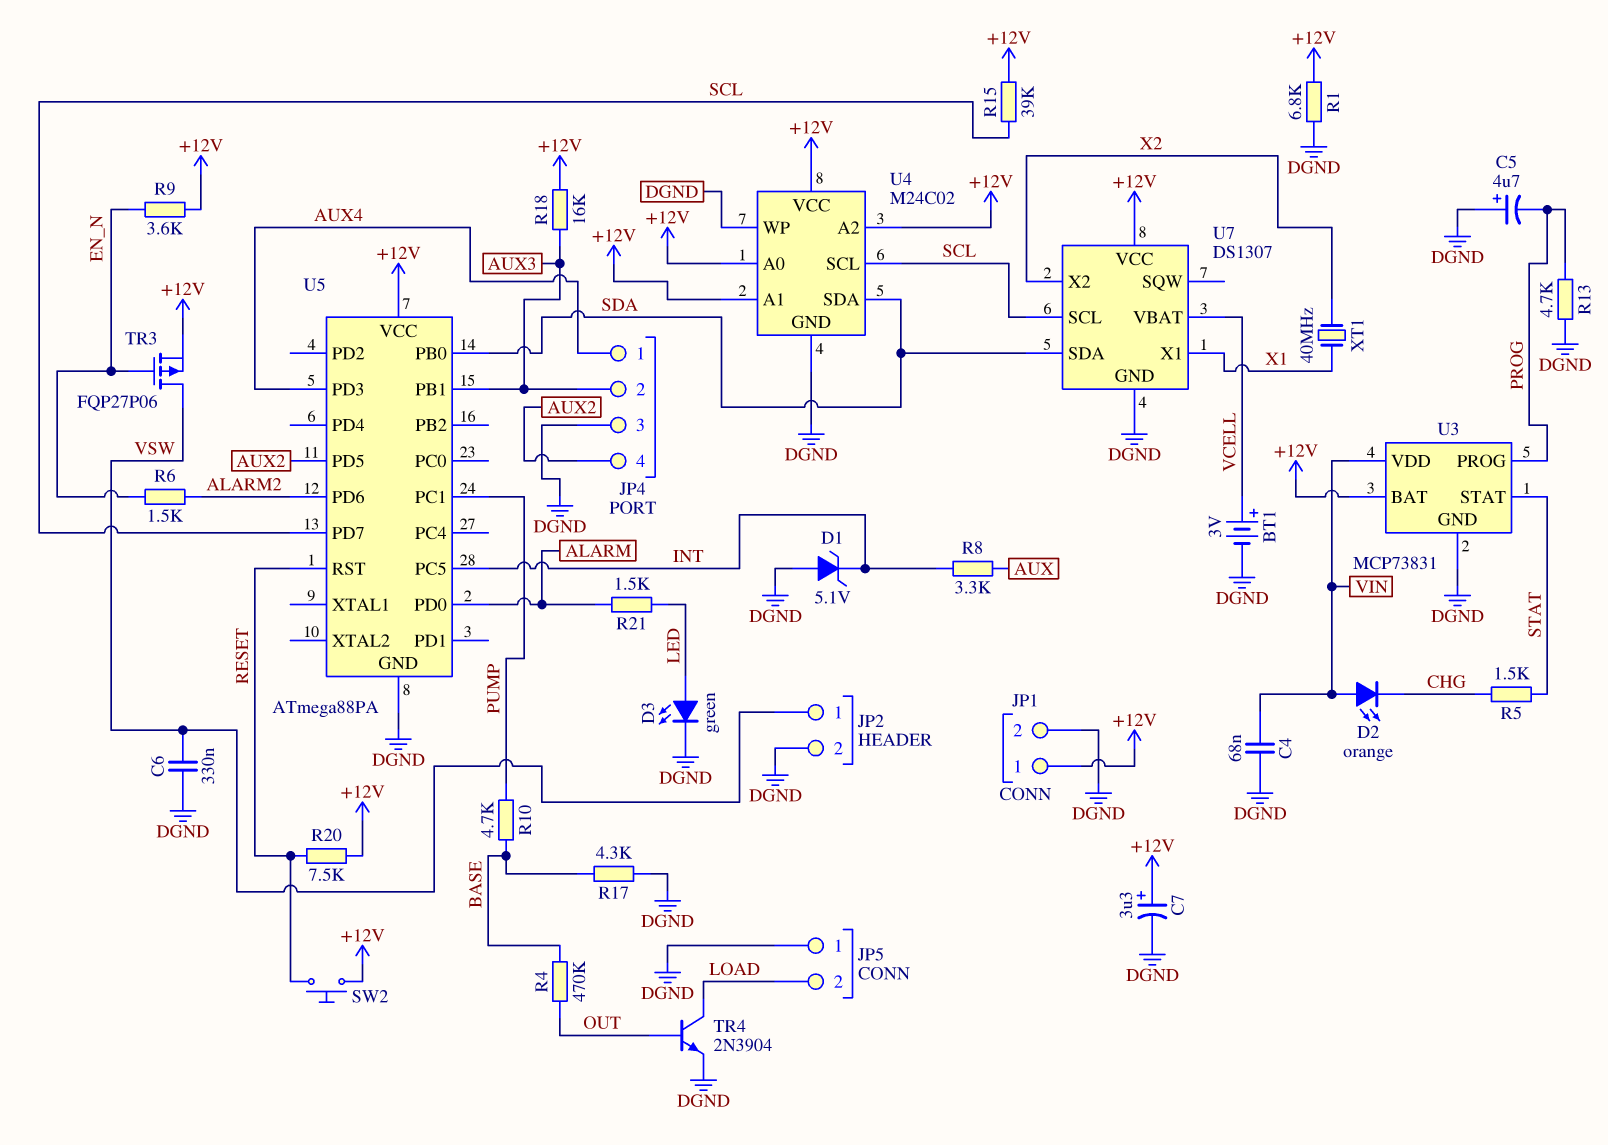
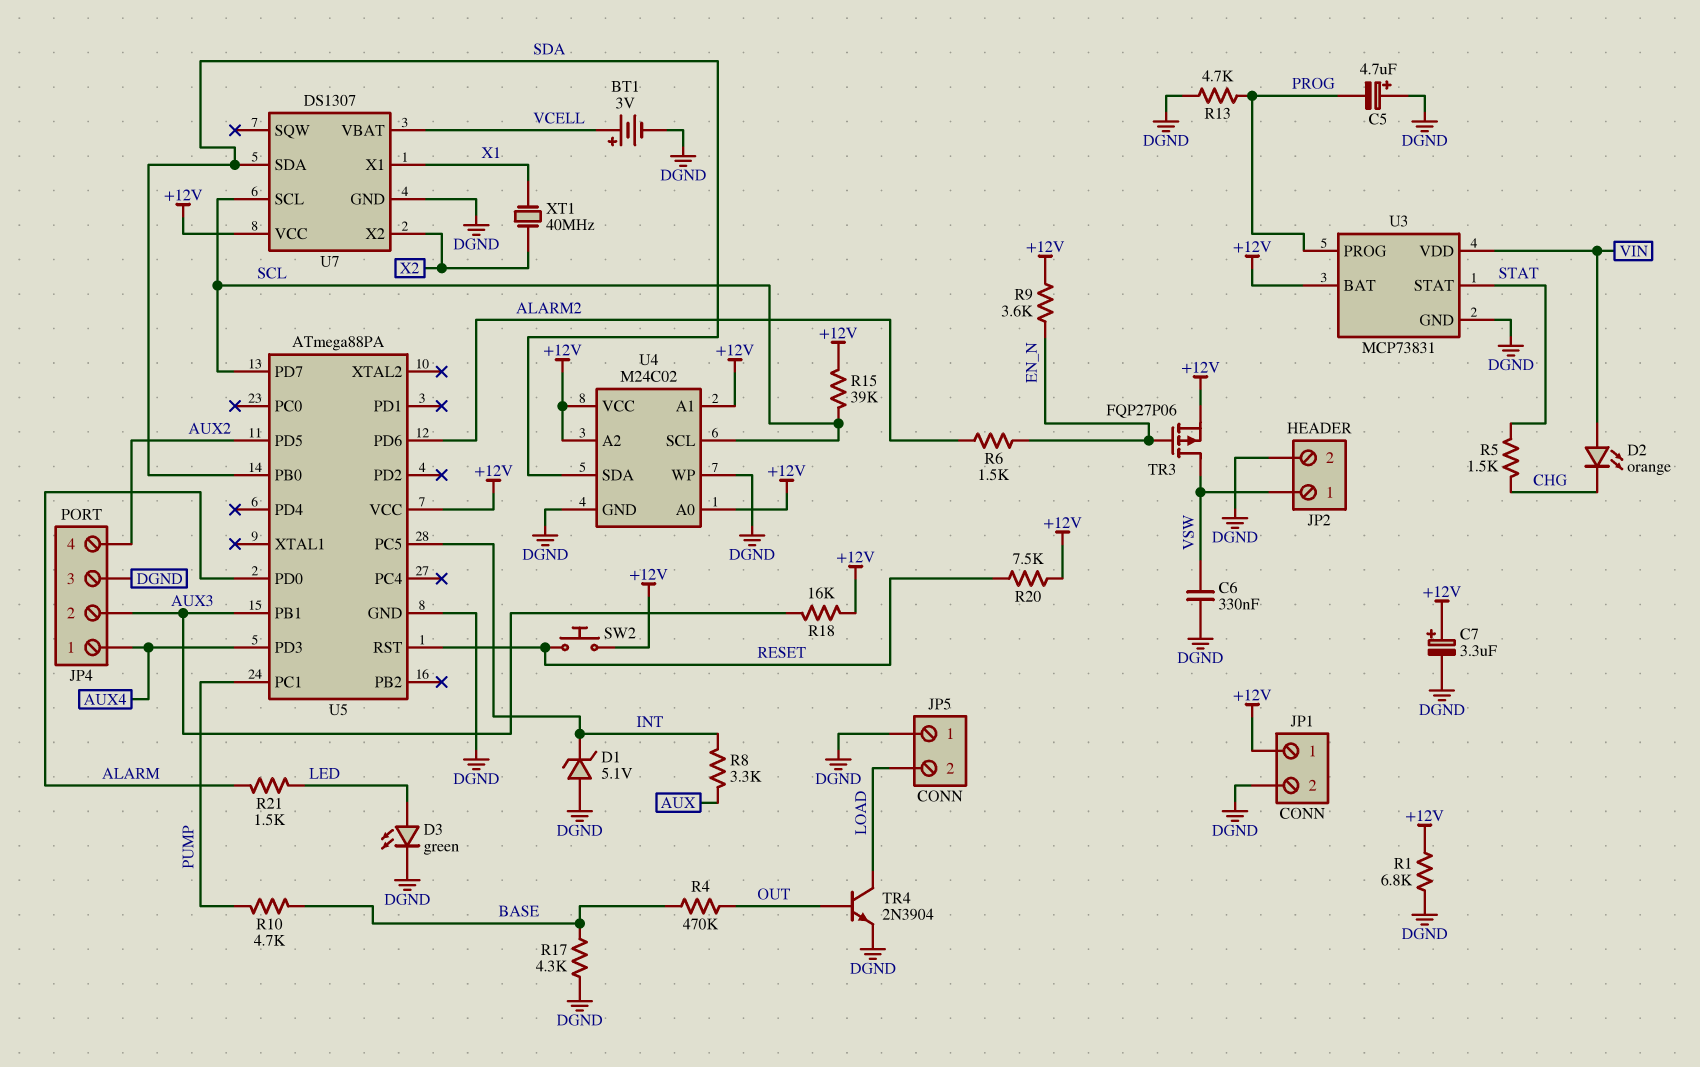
C4: 68nF (DGND, VIN) -> none

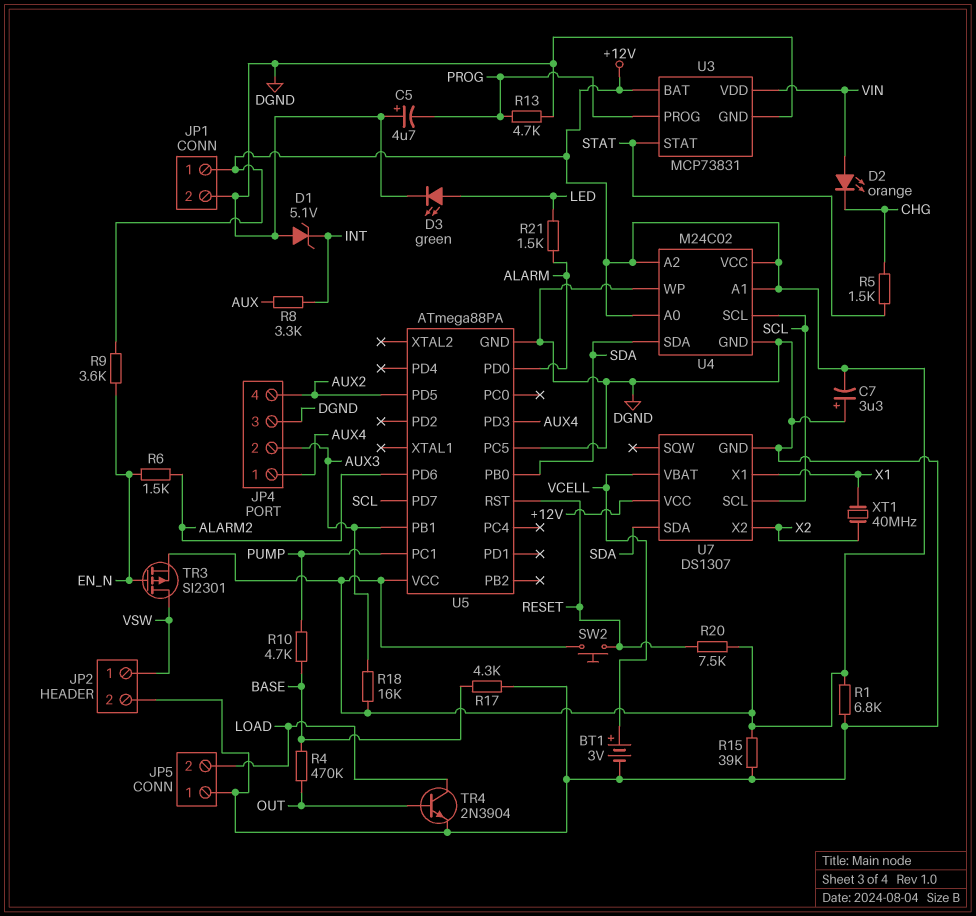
C6: 330nF (DGND, VSW) -> none
C7: 3.3uF (plus +12V, minus DGND) -> 3.3uF (plus DGND, minus +12V)
R15: 39k (+12V, SCL) -> 39k (+12V, DGND)
TR3: PMOS FQP27P06 (G EN_N, D VSW, S +12V) -> PMOS SI2301 (G EN_N, D VSW, S +12V)
U5 pin PC5: INT -> DGND

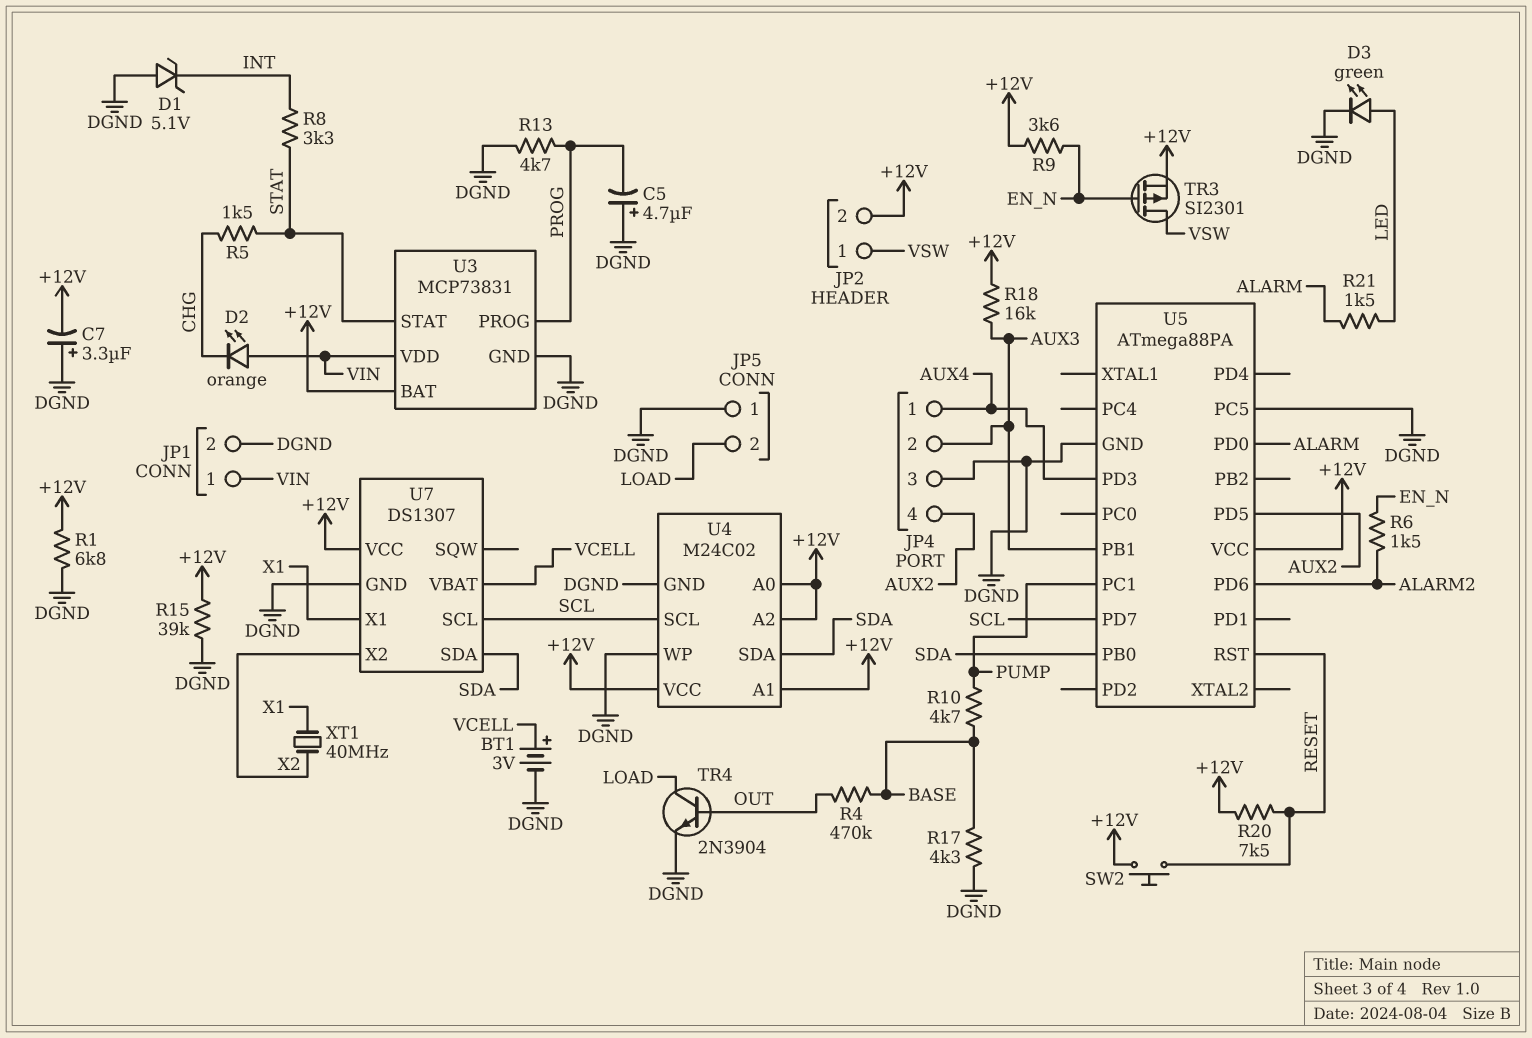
JP1 pin 1: +12V -> VIN
JP2 pin 2: DGND -> +12V
R8: 3.3k (AUX, INT) -> 3.3k (INT, STAT)

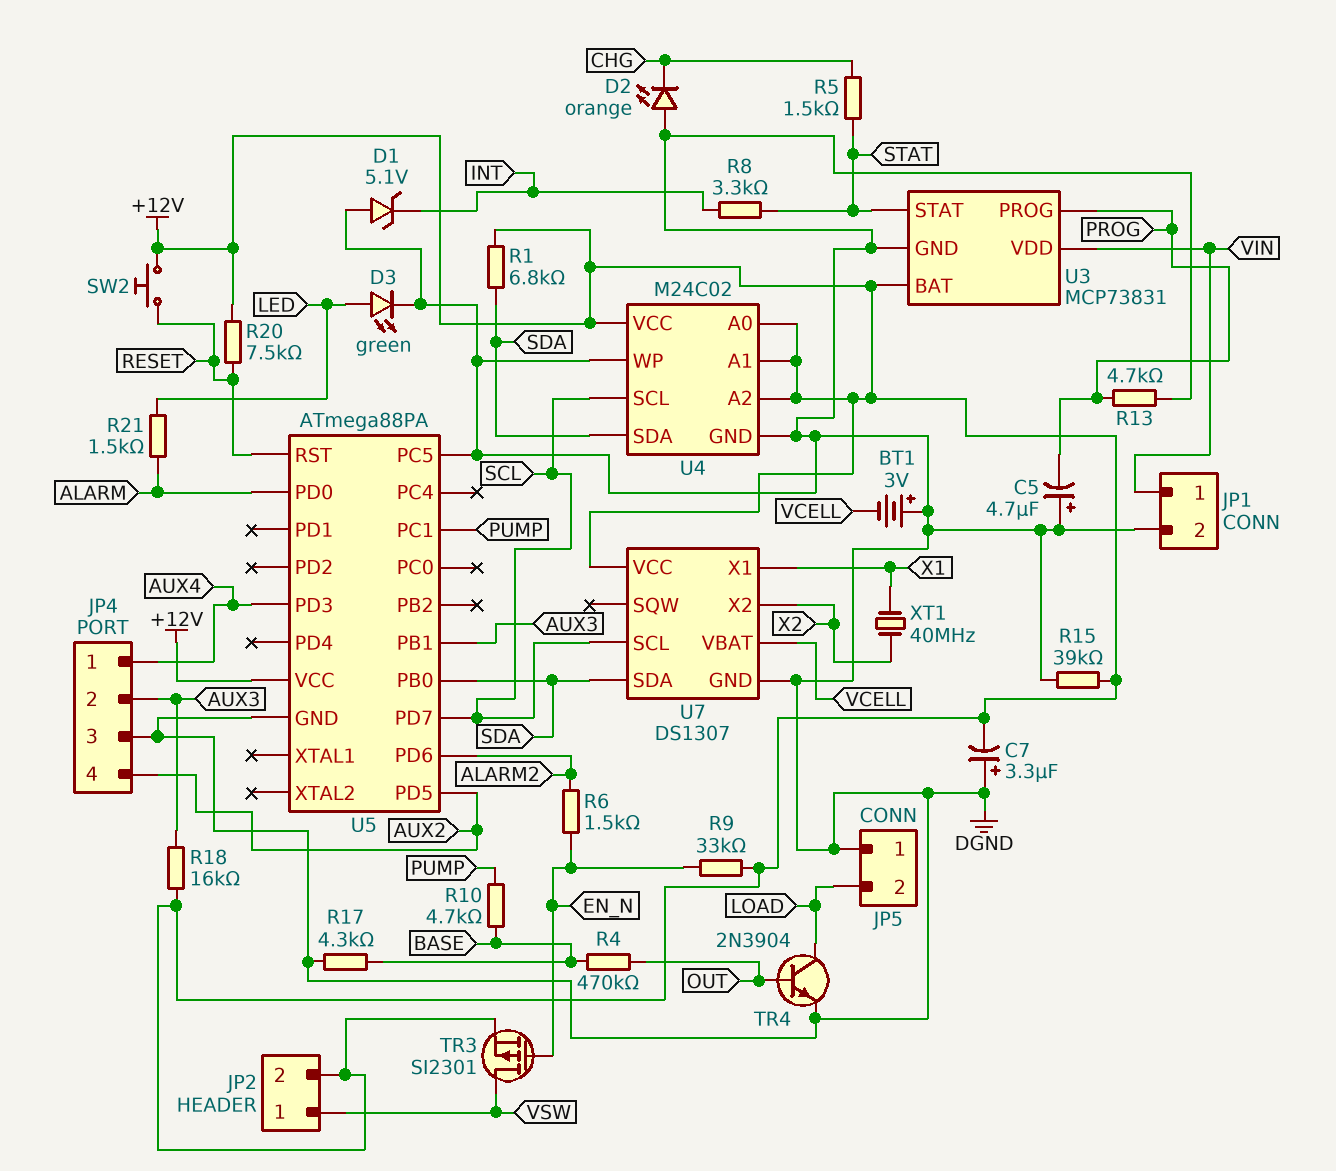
BT1: 3V (plus VCELL, minus DGND) -> 3V (plus DGND, minus VCELL)
D2: LED orange (A VIN, K CHG) -> LED orange (A DGND, K CHG)
R1: 6.8k (+12V, DGND) -> 6.8k (+12V, SDA)
R9: 3.6k (+12V, EN_N) -> 33k (+12V, EN_N)

